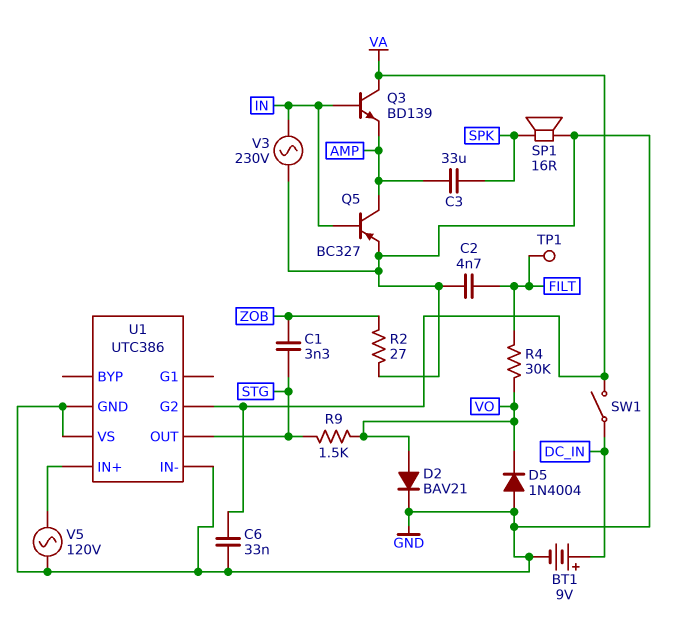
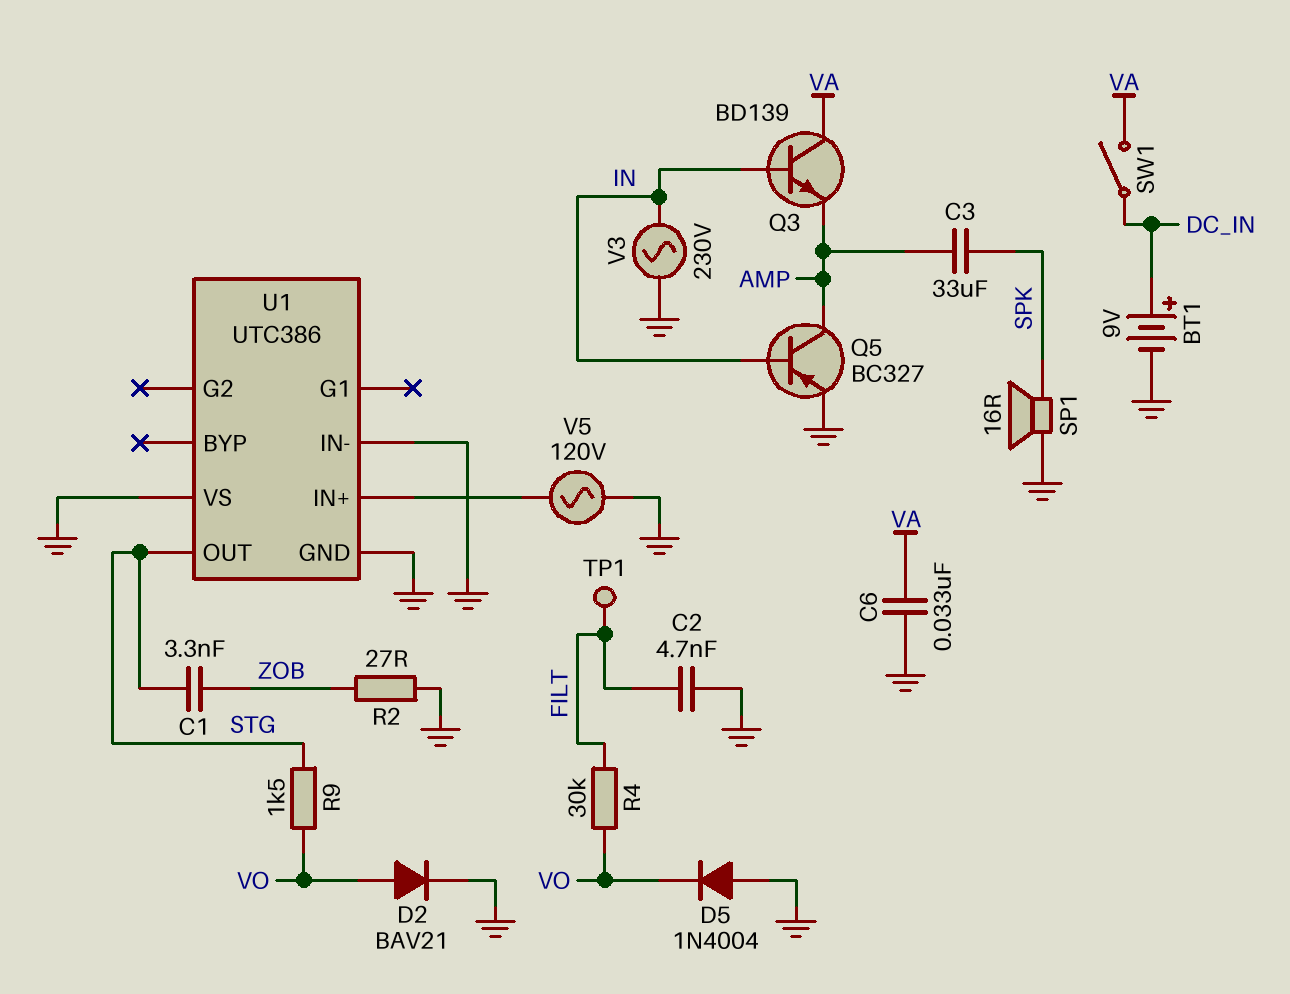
U1 pin G2: VA -> none

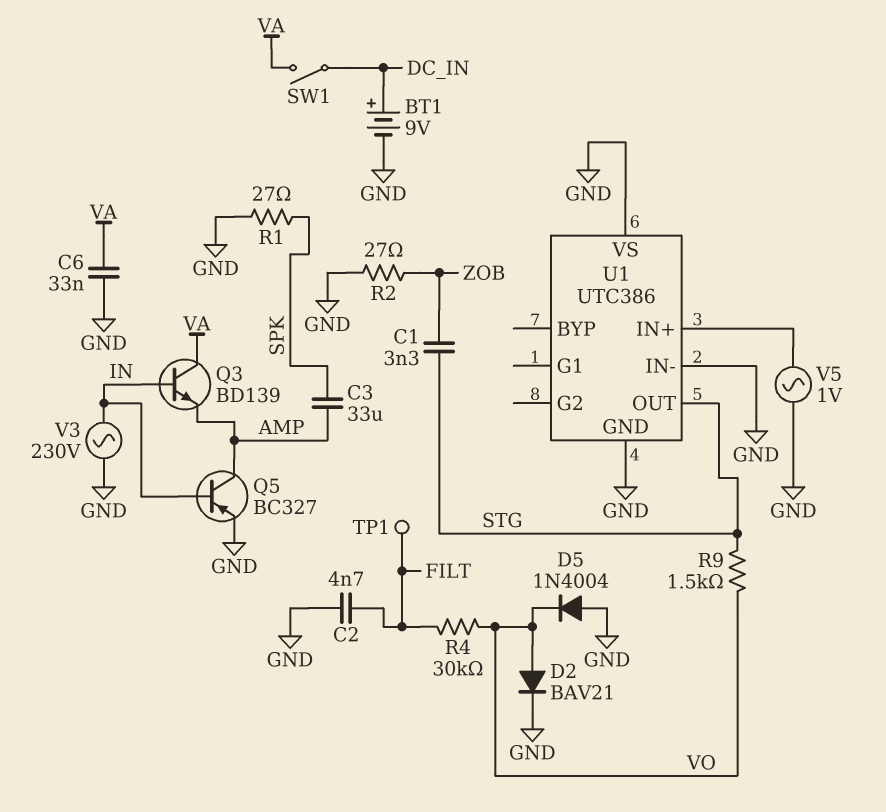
R1: none -> 27 (GND, SPK)
SP1: speaker 16R (GND, SPK) -> none
V5: AC 120V (GND, U1/IN+) -> AC 1V (GND, U1/IN+)

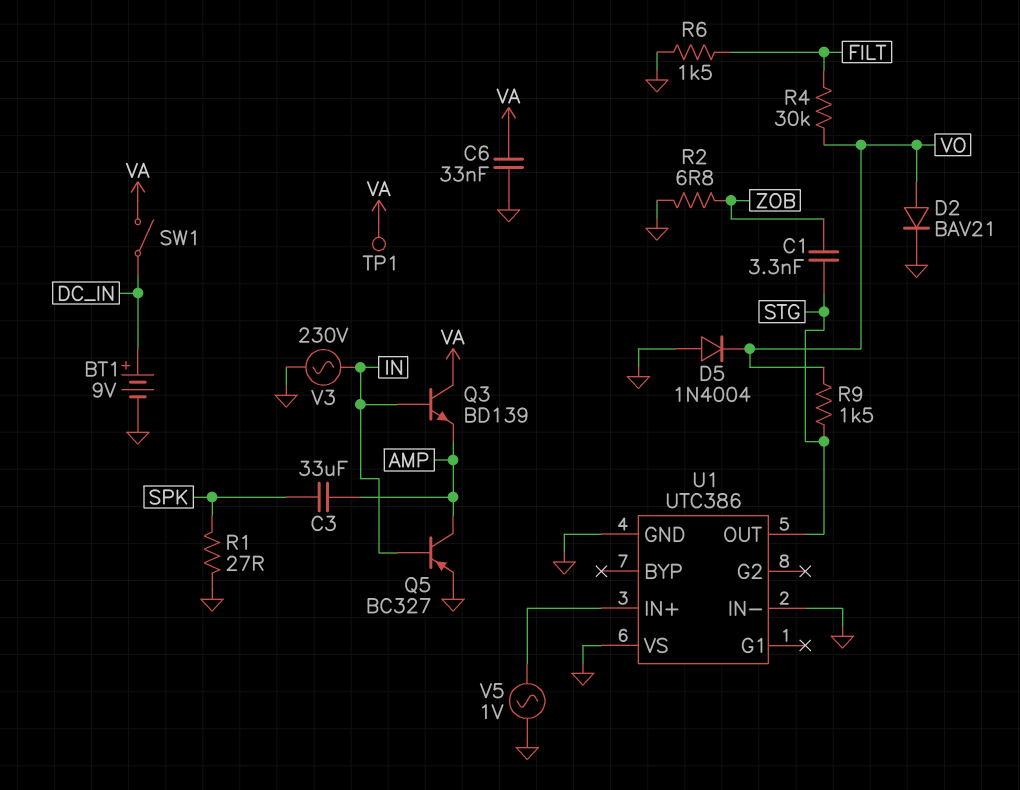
C2: 4.7nF (FILT, GND) -> none
R2: 27 (GND, ZOB) -> 6.8 (GND, ZOB)
R6: none -> 1.5k (FILT, GND)
TP1: test point (FILT) -> test point (VA)

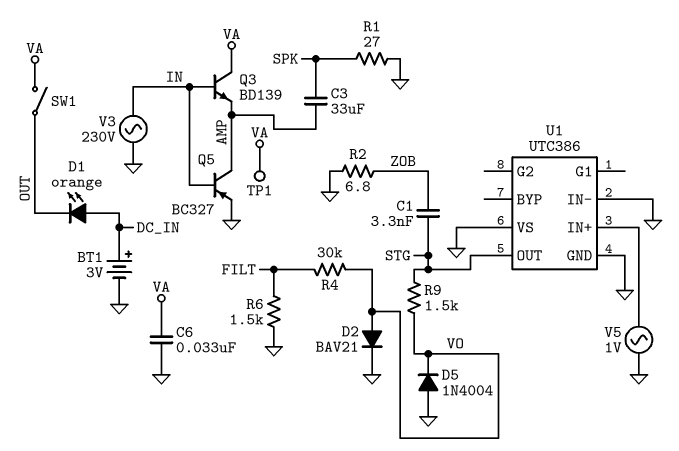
BT1: 9V (plus DC_IN, minus GND) -> 3V (plus DC_IN, minus GND)
D1: none -> LED orange (A DC_IN, K OUT)
SW1: switch (DC_IN, VA) -> switch (OUT, VA)

